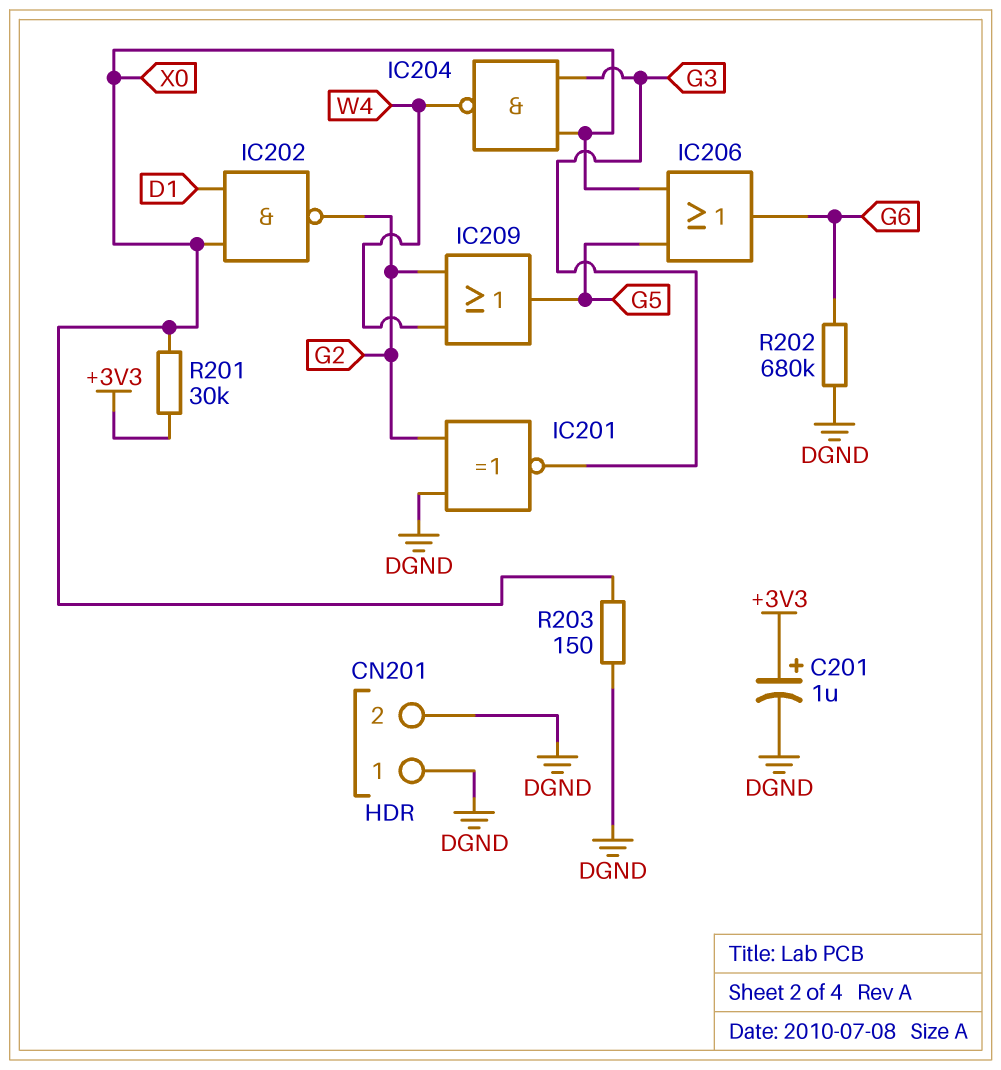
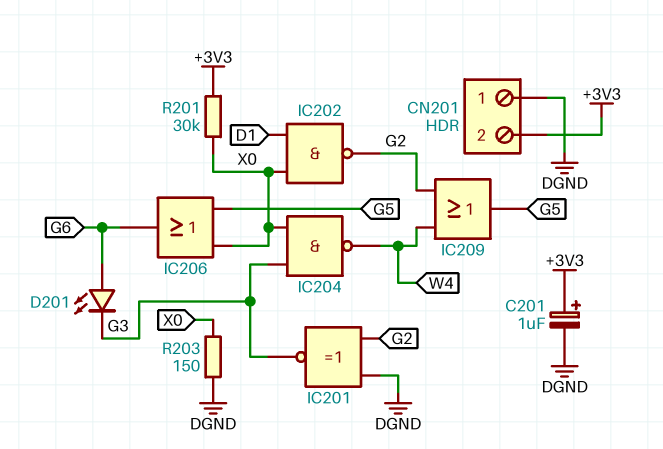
CN201 pin 2: DGND -> +3V3
D201: none -> LED (A G6, K G3)
R202: 680k (DGND, G6) -> none

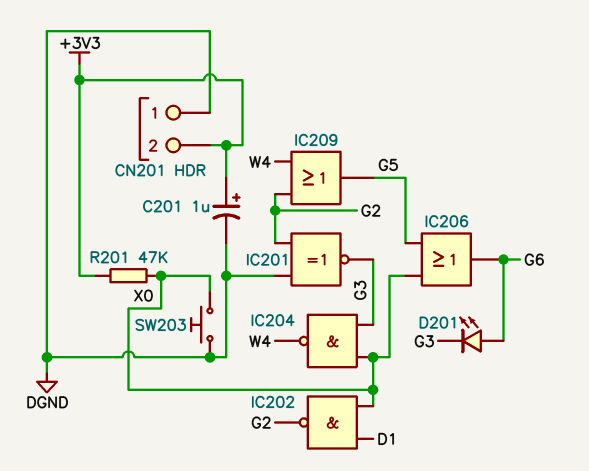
R201: 30k (+3V3, X0) -> 47k (+3V3, X0)
R203: 150 (DGND, X0) -> none
SW203: none -> button (DGND, X0)

